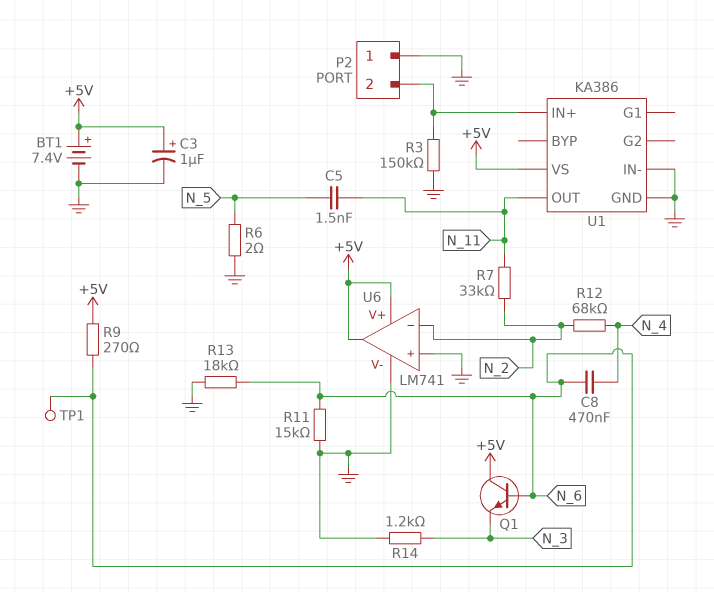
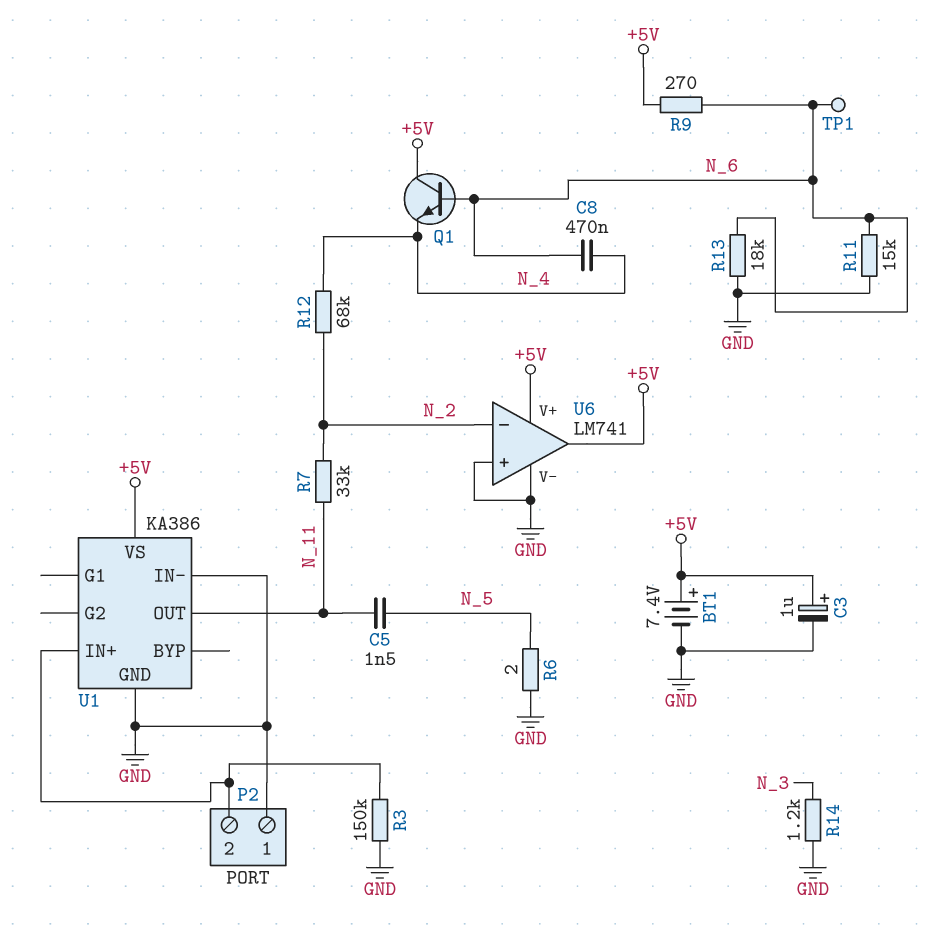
Q1: NPN (B N_6, C +5V, E N_3) -> NPN (B N_6, C +5V, E N_4)

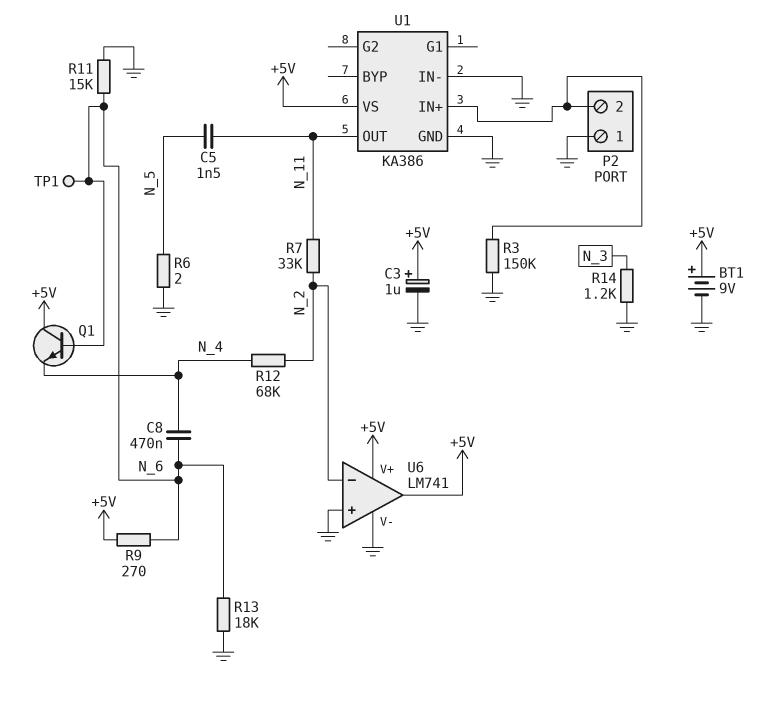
BT1: 7.4V (plus +5V, minus GND) -> 9V (plus +5V, minus GND)

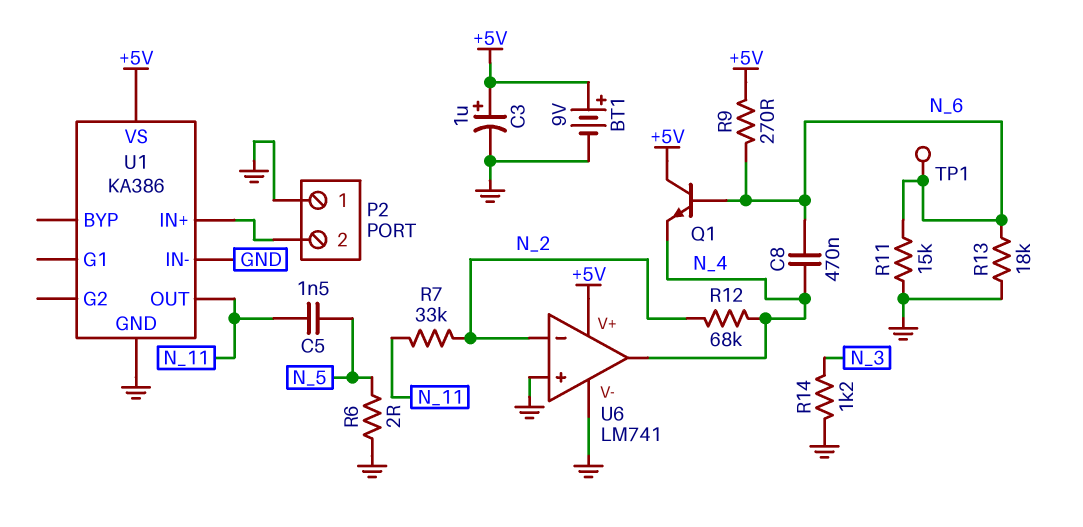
R3: 150k (GND, P2/2) -> none
U6 pin out: +5V -> N_4

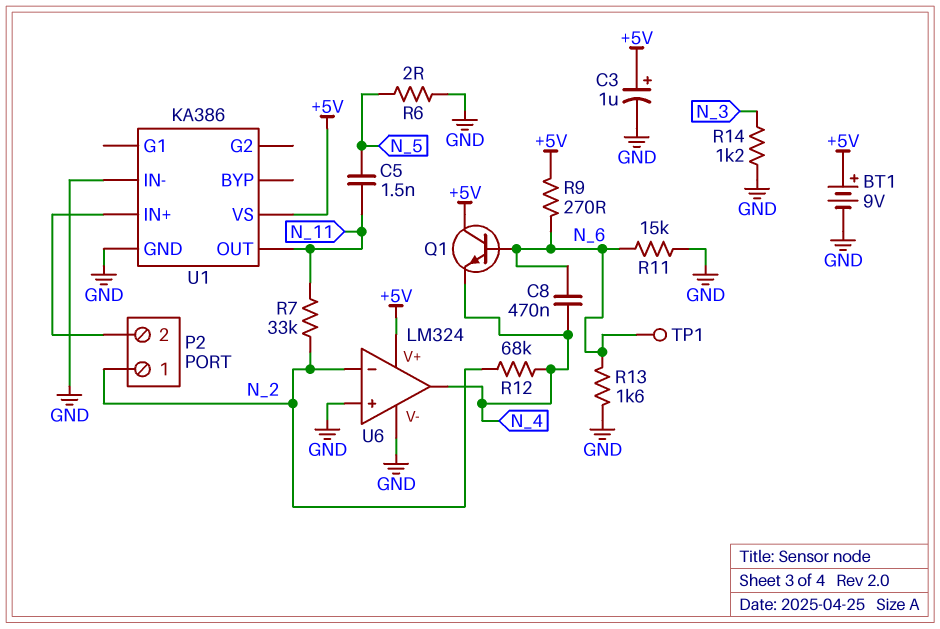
P2 pin 1: GND -> N_2
R13: 18k (GND, N_6) -> 1.6k (GND, N_6)
U6: LM741 -> LM324

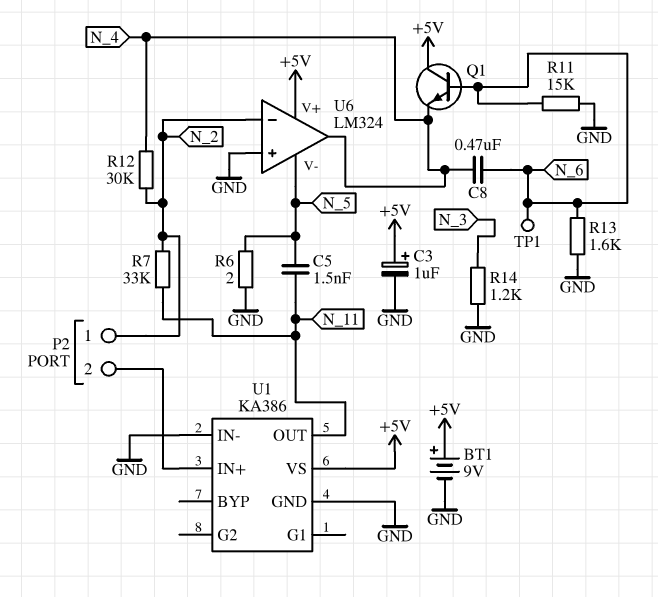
R9: 270 (+5V, N_6) -> none
R12: 68k (N_2, N_4) -> 30k (N_2, N_4)
U6 pin V-: GND -> N_5

